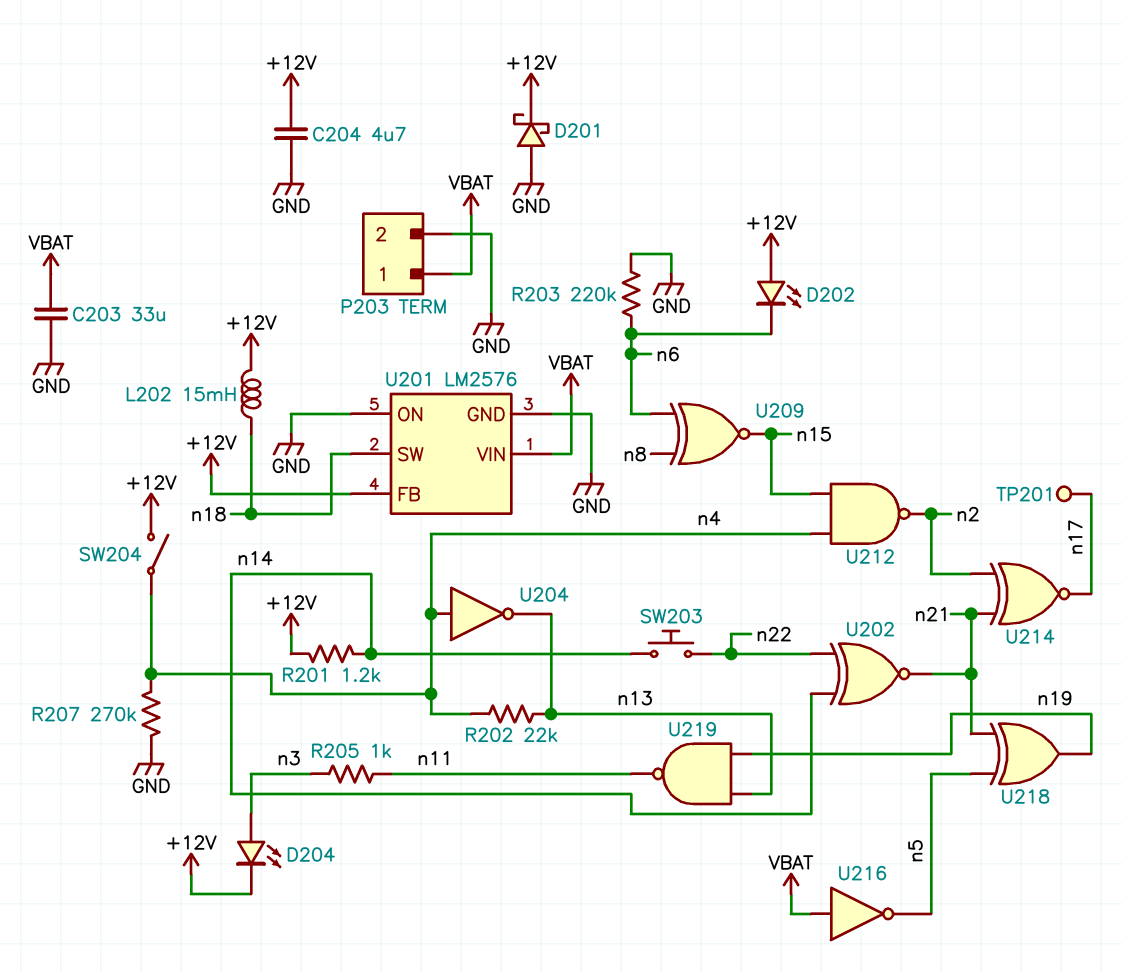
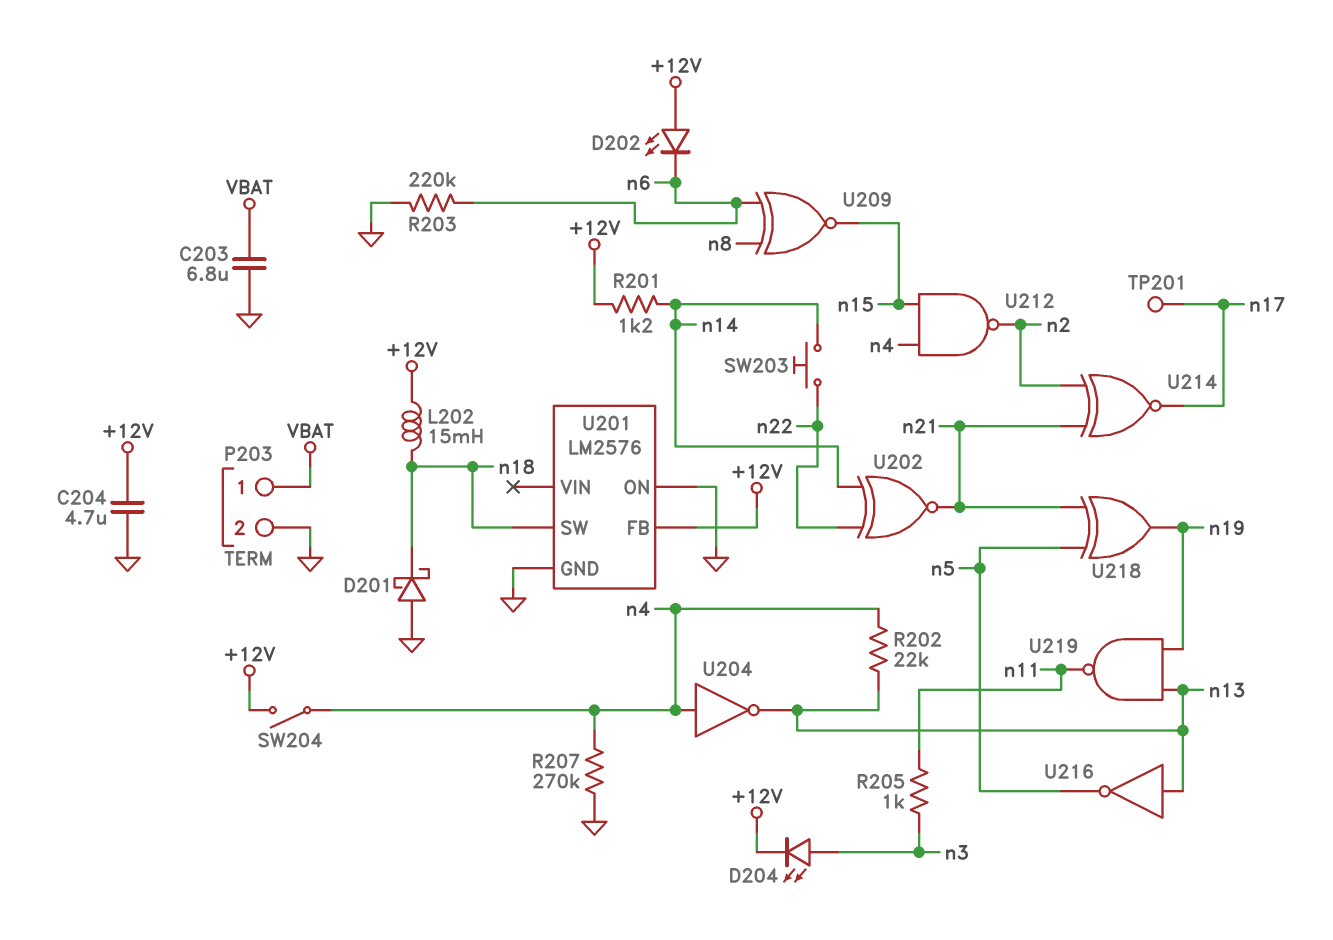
C203: 33uF (GND, VBAT) -> 6.8uF (GND, VBAT)
D201: schottky (A GND, K +12V) -> schottky (A GND, K n18)
U201 pin VIN: VBAT -> none
U216: NOT (in VBAT, out n5) -> NOT (in n13, out n5)

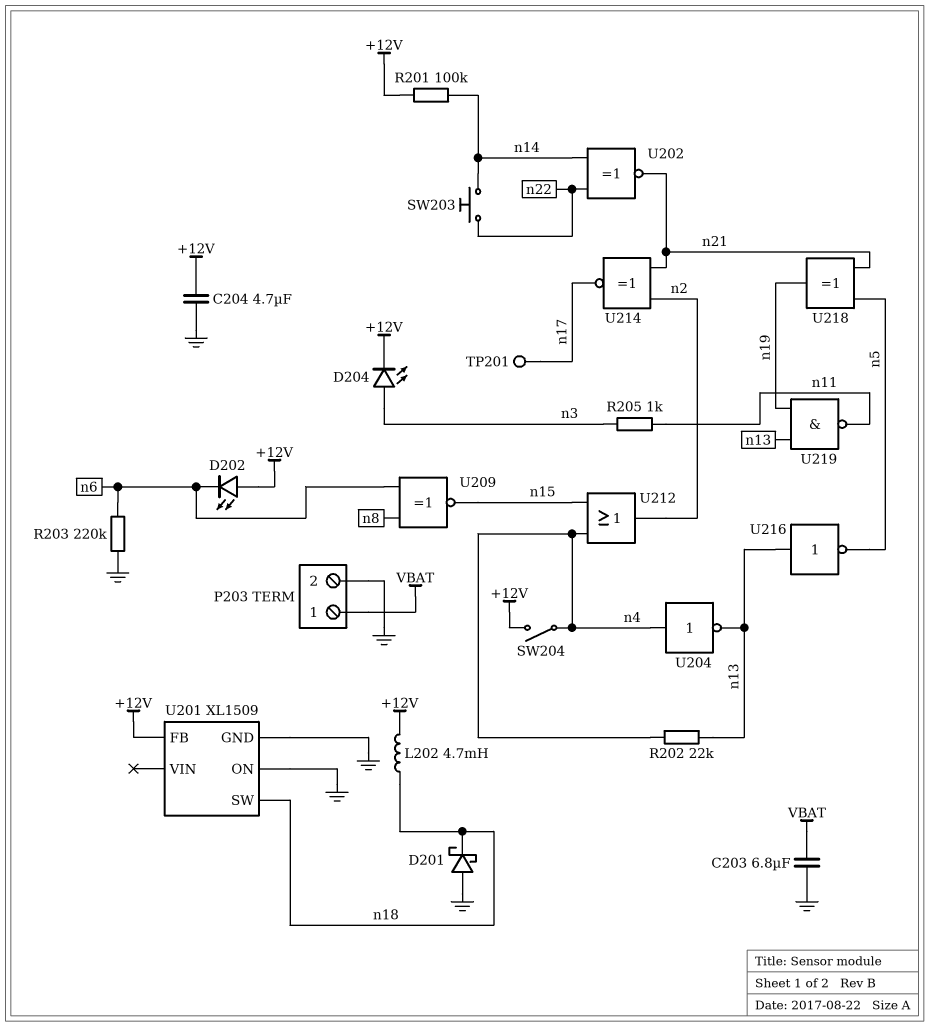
L202: 15mH (+12V, n18) -> 4.7mH (+12V, n18)
R201: 1.2k (+12V, n14) -> 100k (+12V, n14)
R207: 270k (GND, n4) -> none
U201: LM2576 -> XL1509
U212: NAND (in n4, in n15, out n2) -> OR (in n4, in n15, out n2)

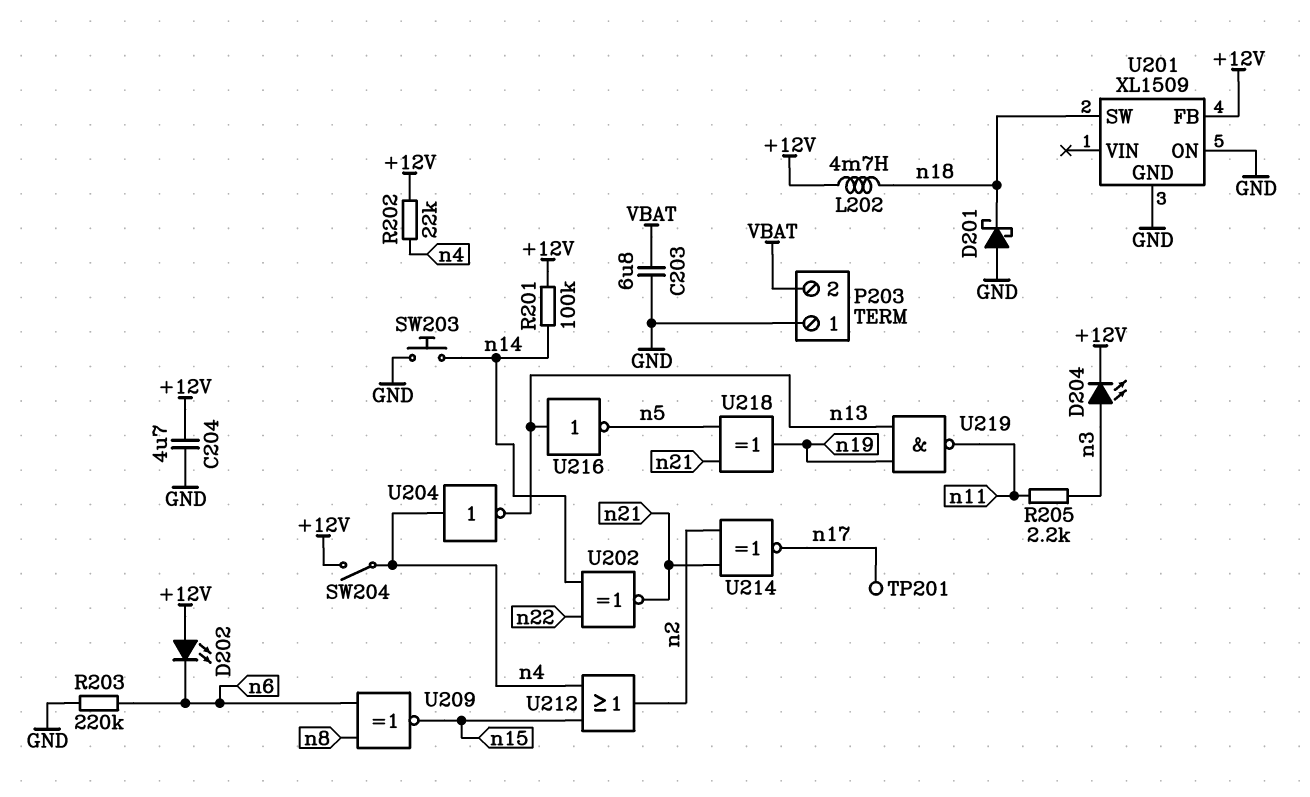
P203 pin 1: VBAT -> GND
P203 pin 2: GND -> VBAT
R202: 22k (n4, n13) -> 22k (+12V, n4)
R205: 1k (n3, n11) -> 2.2k (n3, n11)
SW203: button (n14, n22) -> button (GND, n14)

